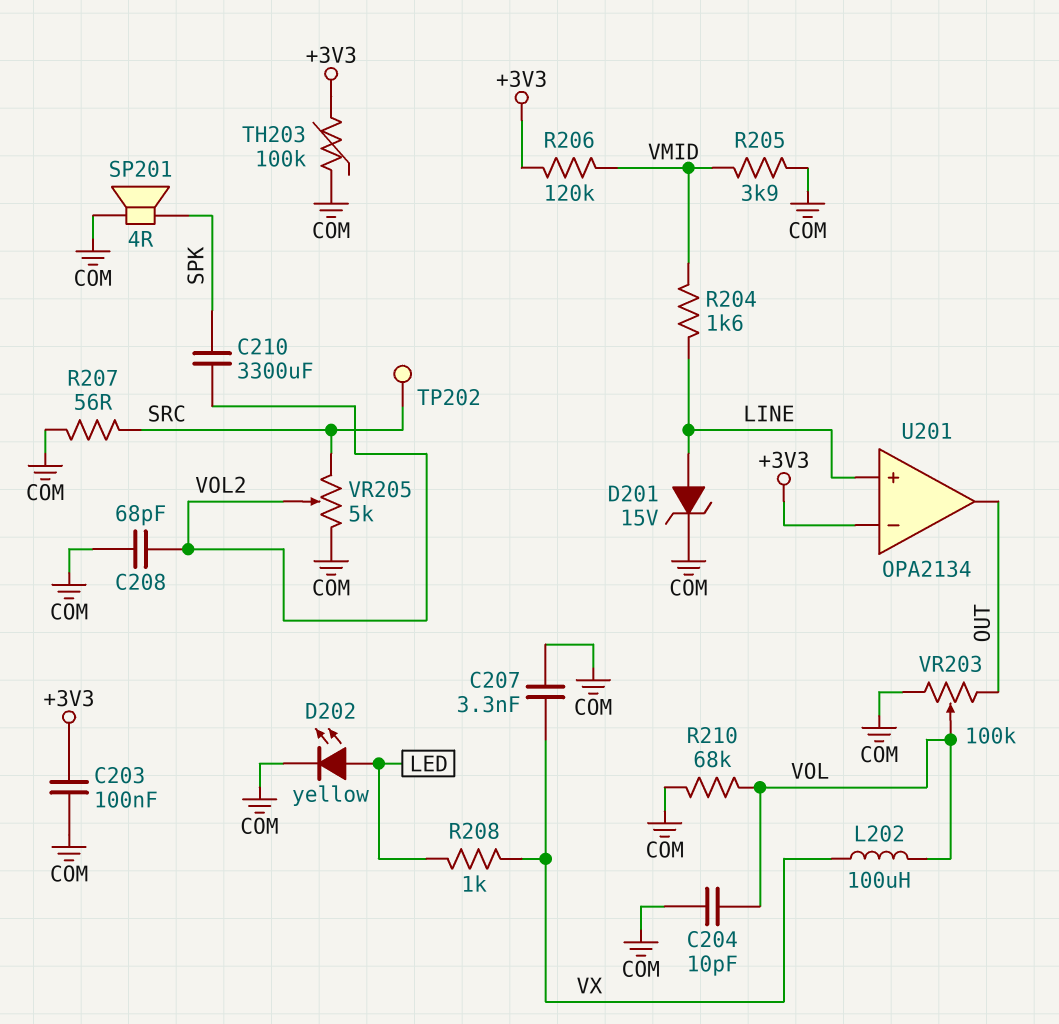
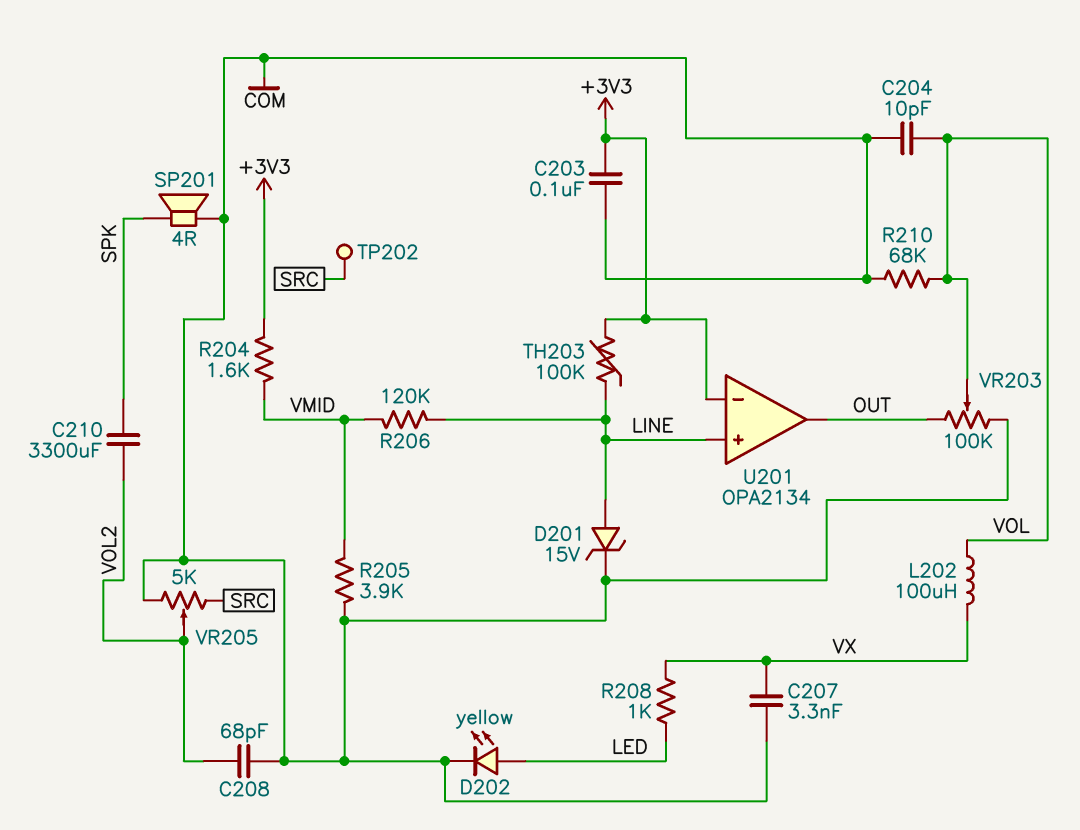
R204: 1.6k (LINE, VMID) -> 1.6k (+3V3, VMID)
R206: 120k (+3V3, VMID) -> 120k (LINE, VMID)
R207: 56 (COM, SRC) -> none
TH203: 100k (+3V3, COM) -> 100k (+3V3, LINE)

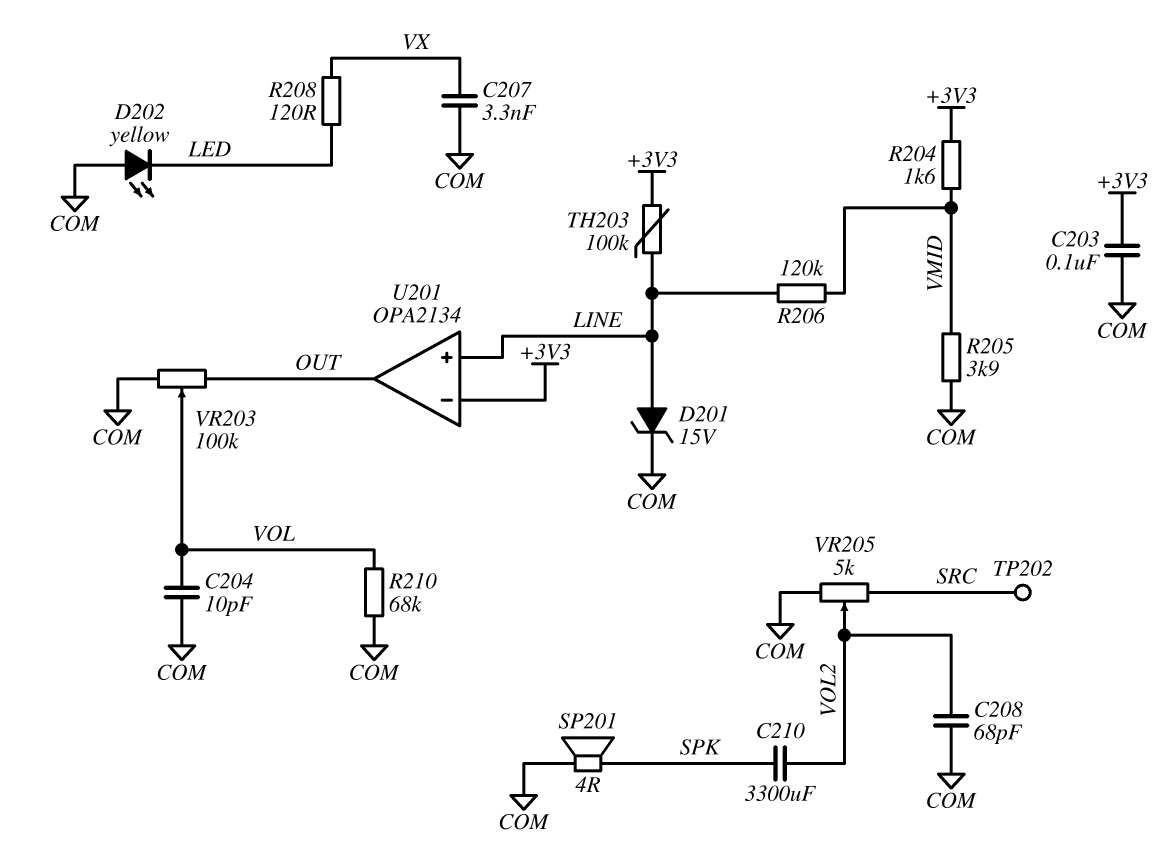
D202: LED yellow (A LED, K COM) -> LED yellow (A COM, K LED)
L202: 100uH (VOL, VX) -> none
R208: 1k (LED, VX) -> 120 (LED, VX)

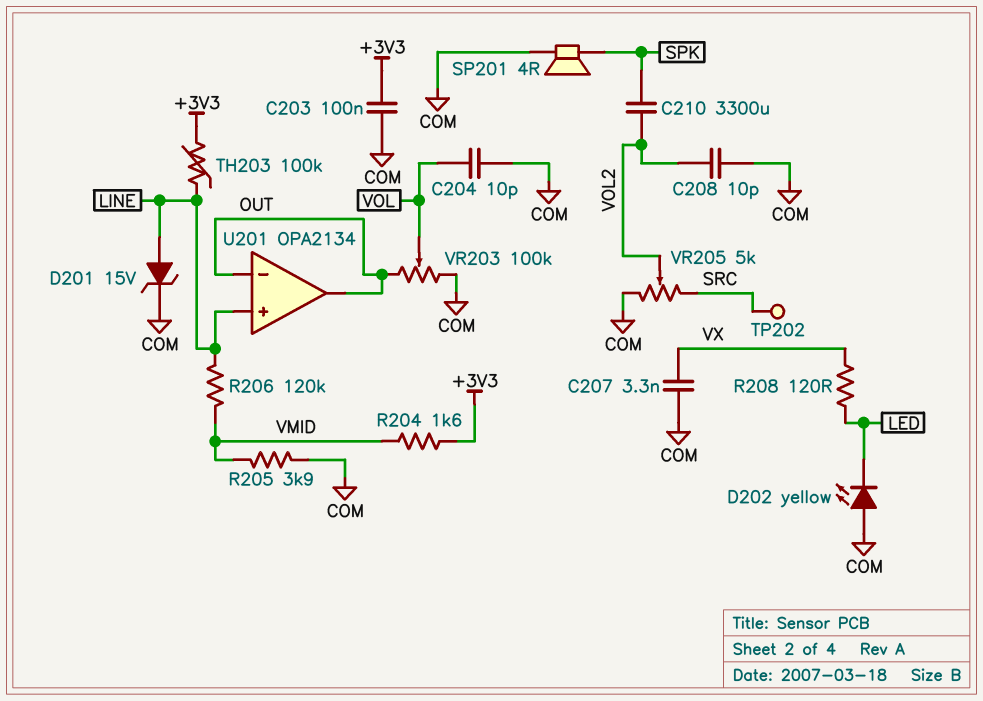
C208: 68pF (COM, VOL2) -> 10pF (COM, VOL2)
R210: 68k (COM, VOL) -> none
U201 pin in-: +3V3 -> OUT

